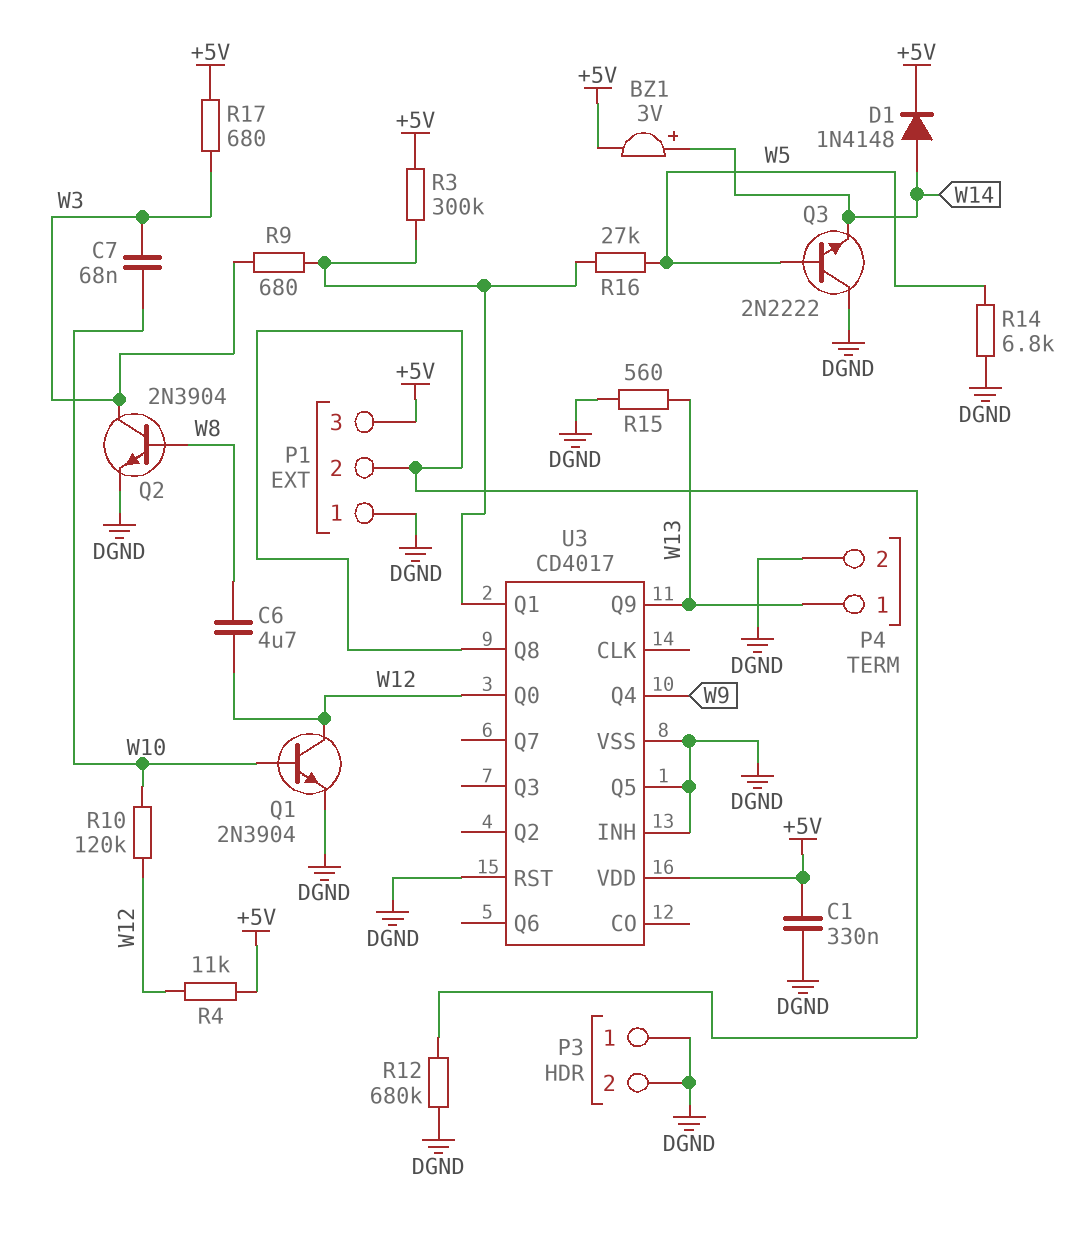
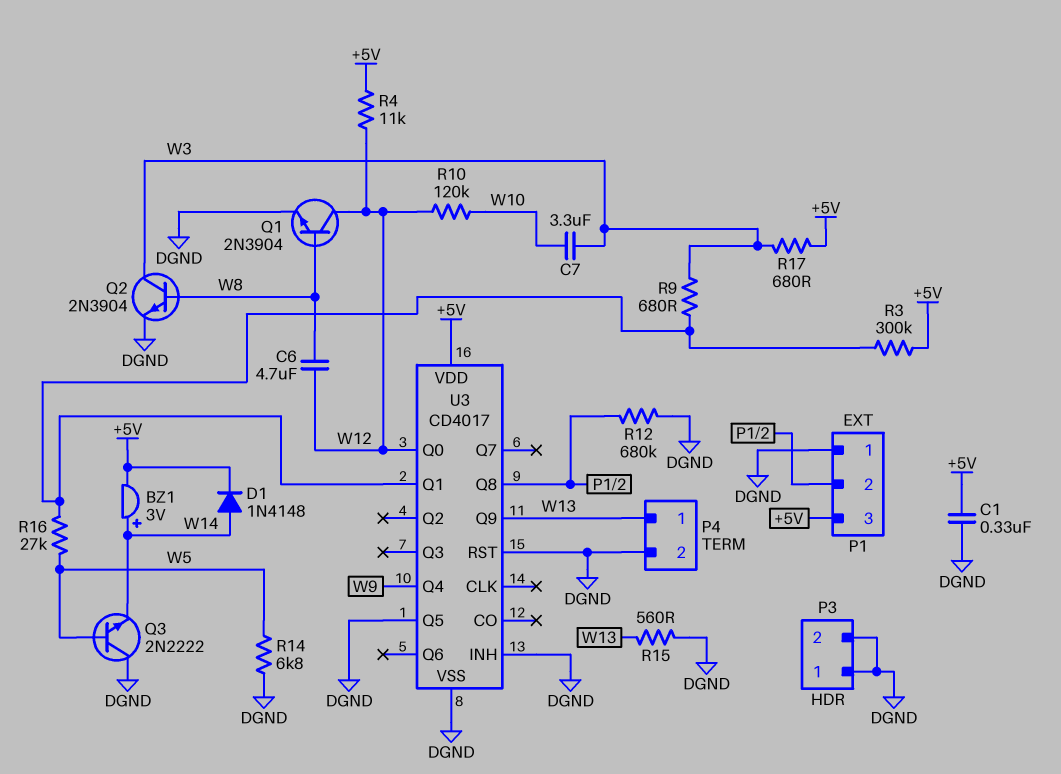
C7: 68nF (W3, W10) -> 3.3uF (W3, W10)
Q1: NPN 2N3904 (B W10, C W12, E DGND) -> NPN 2N3904 (B W8, C W12, E DGND)

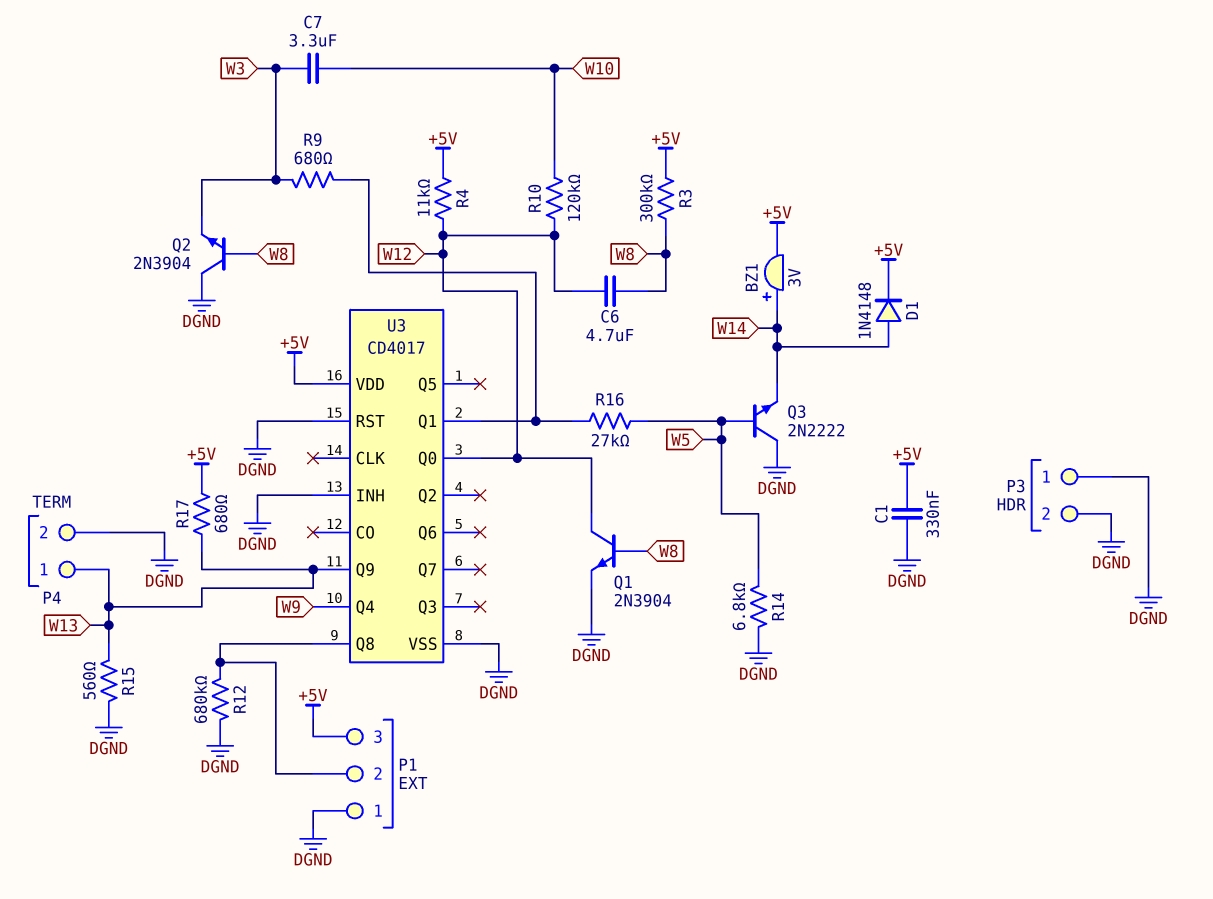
Q2: NPN 2N3904 (B W8, C W3, E DGND) -> NPN 2N3904 (B W8, C DGND, E W3)
R3: 300k (+5V, U3/Q1) -> 300k (+5V, W8)
R17: 680 (+5V, W3) -> 680 (+5V, W13)
U3 pin Q5: DGND -> none

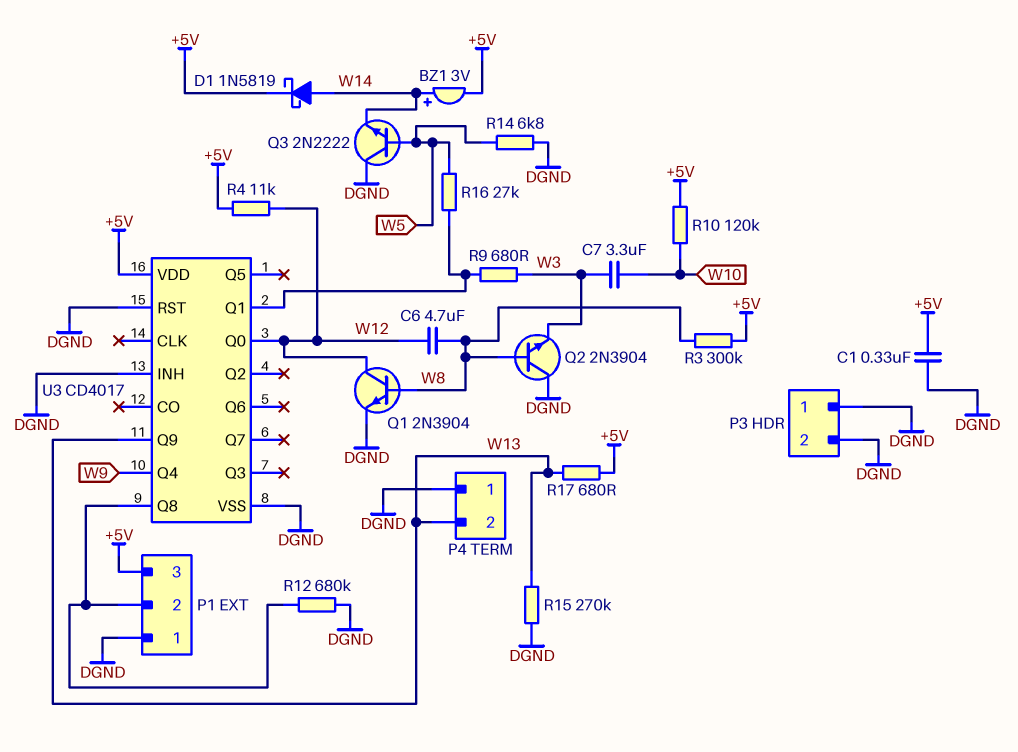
D1: diode 1N4148 (A W14, K +5V) -> schottky 1N5819 (A W14, K +5V)
P4 pin 1: W13 -> DGND
P4 pin 2: DGND -> W13
R10: 120k (W10, W12) -> 120k (+5V, W10)
R15: 560 (DGND, W13) -> 270k (DGND, W13)

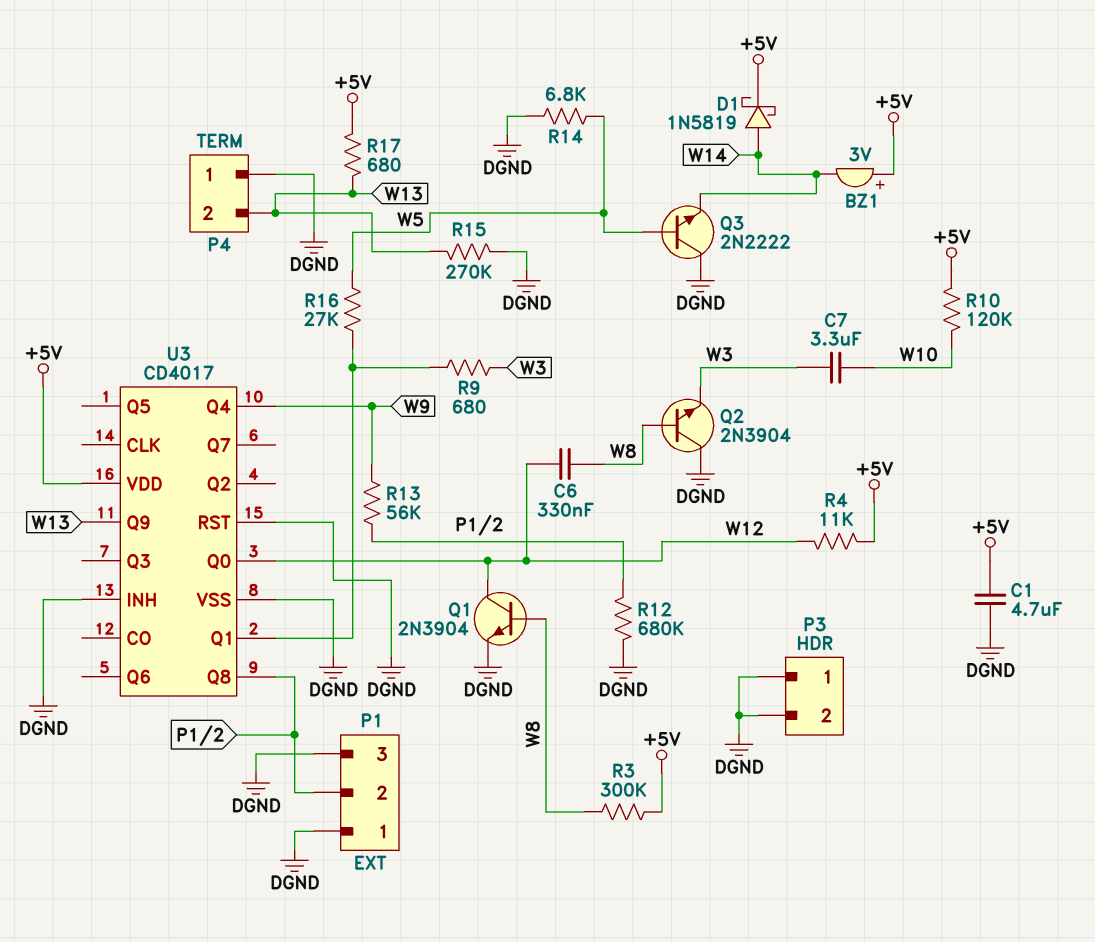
BZ1: buzzer 3V (plus W14, minus +5V) -> buzzer 3V (plus +5V, minus W14)
C1: 330nF (+5V, DGND) -> 4.7uF (+5V, DGND)
C6: 4.7uF (W8, W12) -> 330nF (W8, W12)
P1 pin 3: +5V -> DGND
R13: none -> 56k (P1/2, W9)

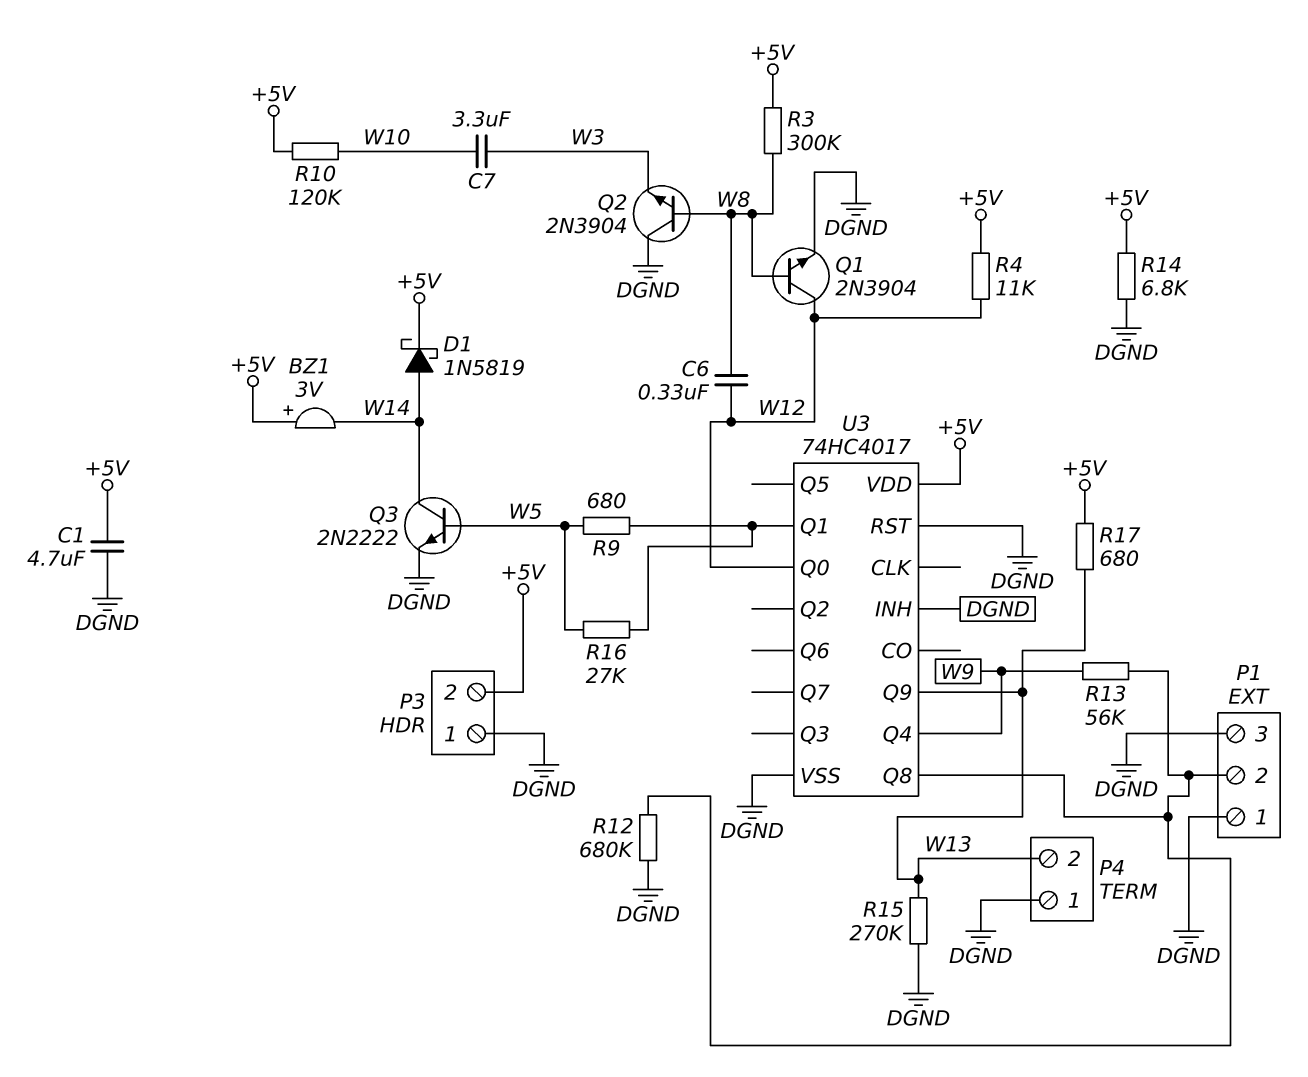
P3 pin 2: DGND -> +5V
Q3: NPN 2N2222 (B W5, C DGND, E W14) -> NPN 2N2222 (B W5, C W14, E DGND)
R9: 680 (U3/Q1, W3) -> 680 (U3/Q1, W5)
R14: 6.8k (DGND, W5) -> 6.8k (+5V, DGND)
U3: CD4017 -> 74HC4017

